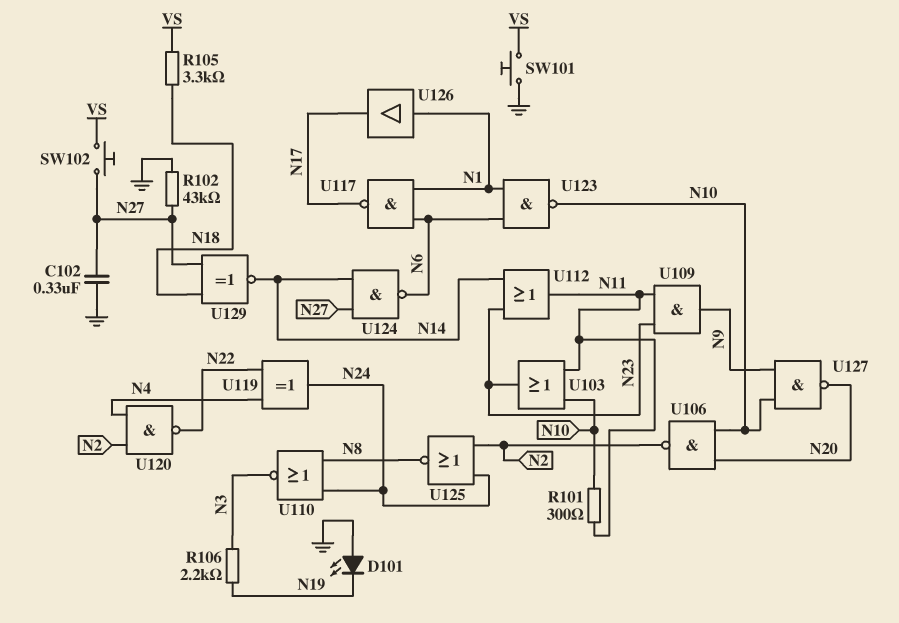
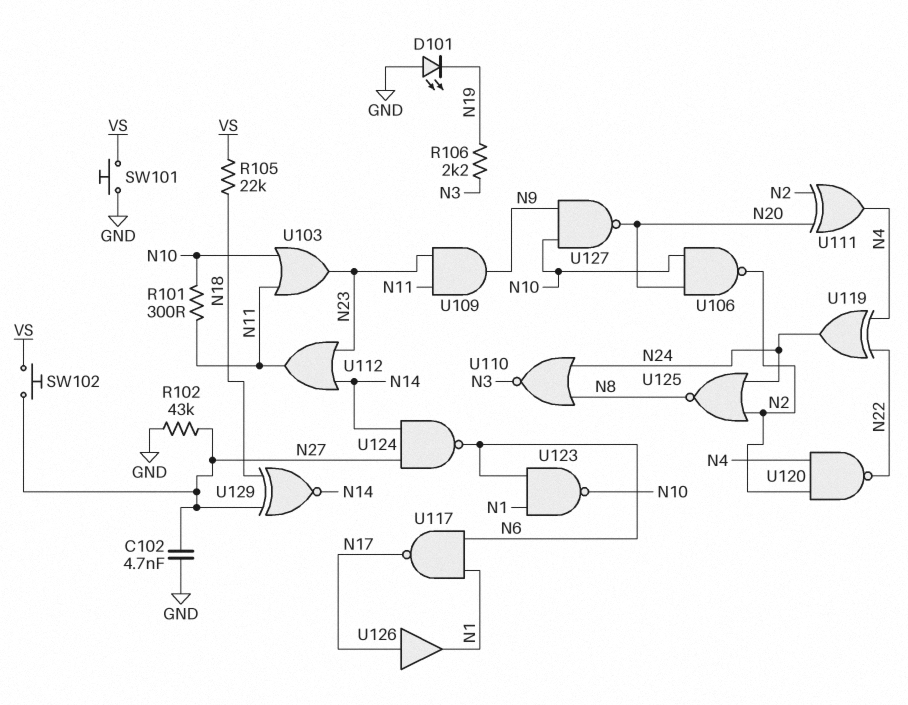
C102: 330nF (GND, N27) -> 4.7nF (GND, N27)
R105: 3.3k (N18, VS) -> 22k (N18, VS)
U111: none -> XOR (in N2, in N20, out N4)
U126: buffer (in N1, out N17) -> buffer (in N17, out N1)

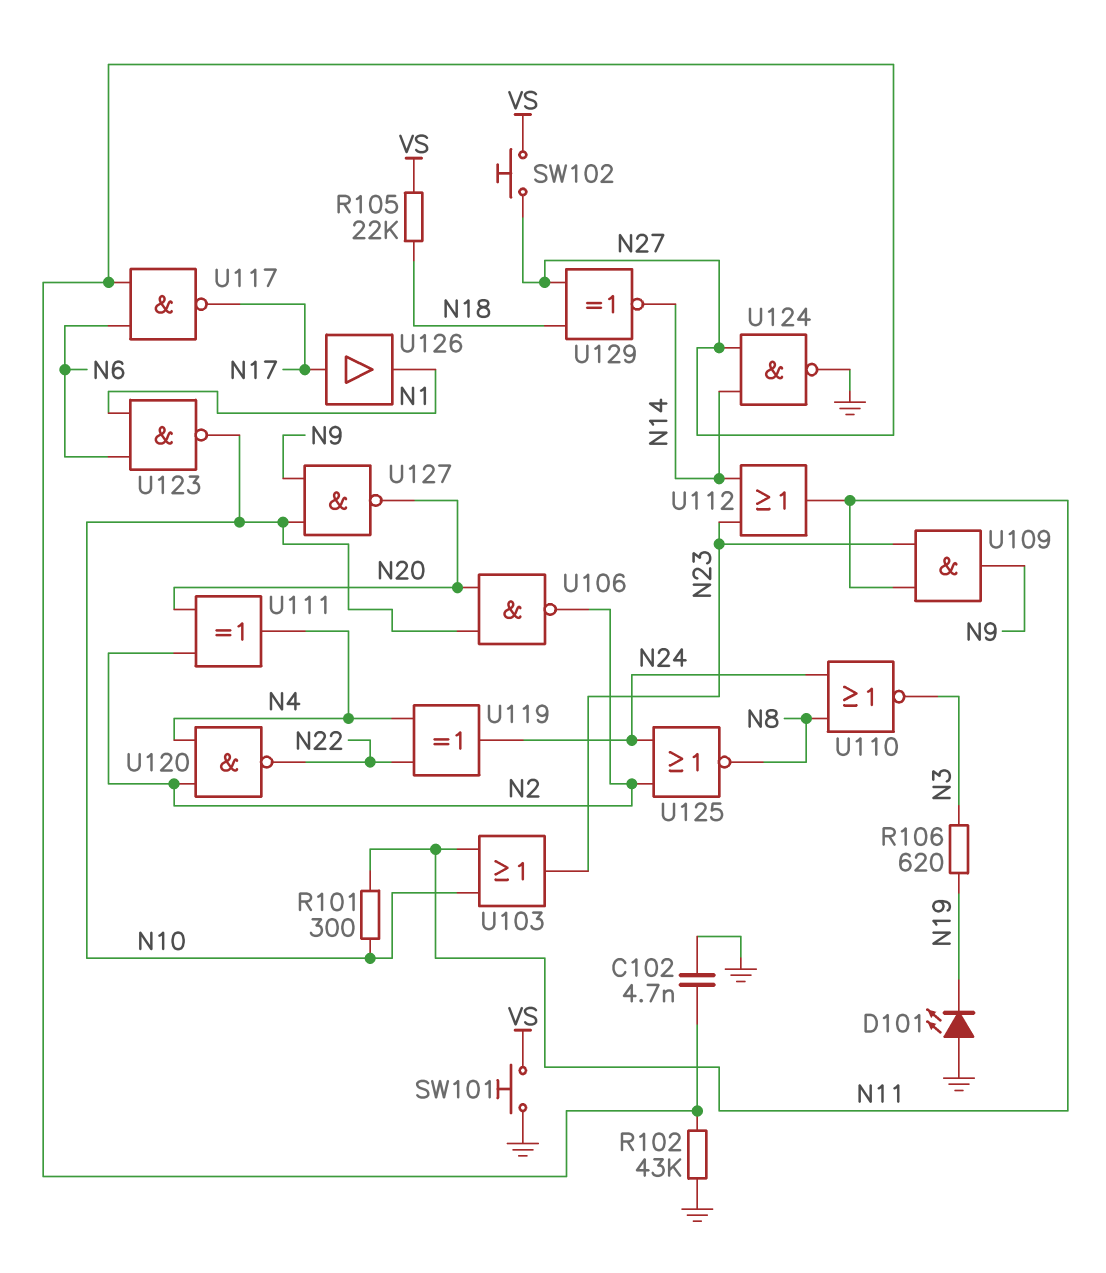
R106: 2.2k (N3, N19) -> 620 (N3, N19)
U117: NAND (in N1, in N6, out N17) -> NAND (in N6, in N27, out N17)
U124: NAND (in N14, in N27, out N6) -> NAND (in N14, in N27, out GND)

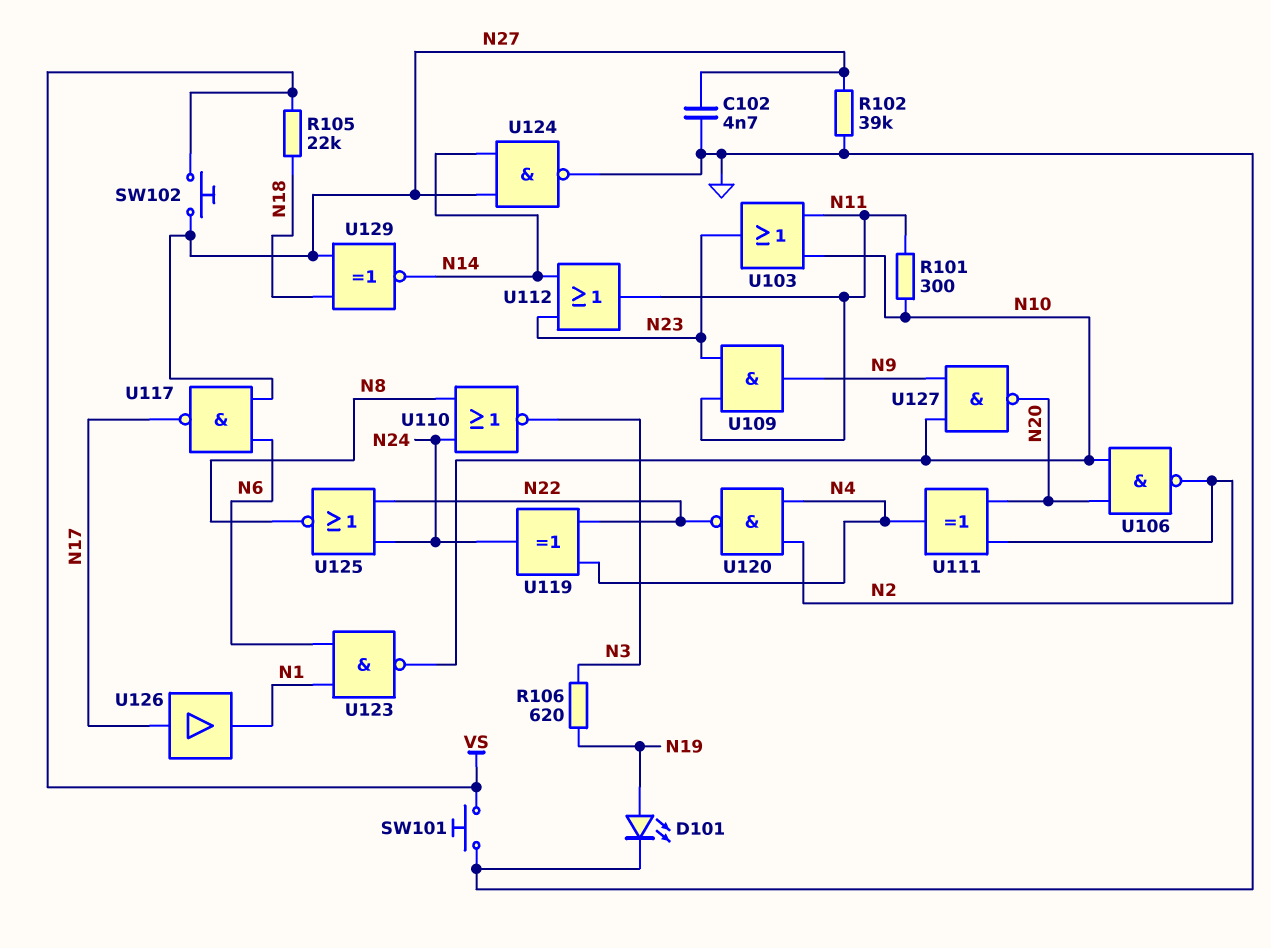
D101: LED (A GND, K N19) -> LED (A N19, K GND)
R102: 43k (GND, N27) -> 39k (GND, N27)
U125: NOR (in N2, in N24, out N8) -> NOR (in N22, in N24, out N8)

